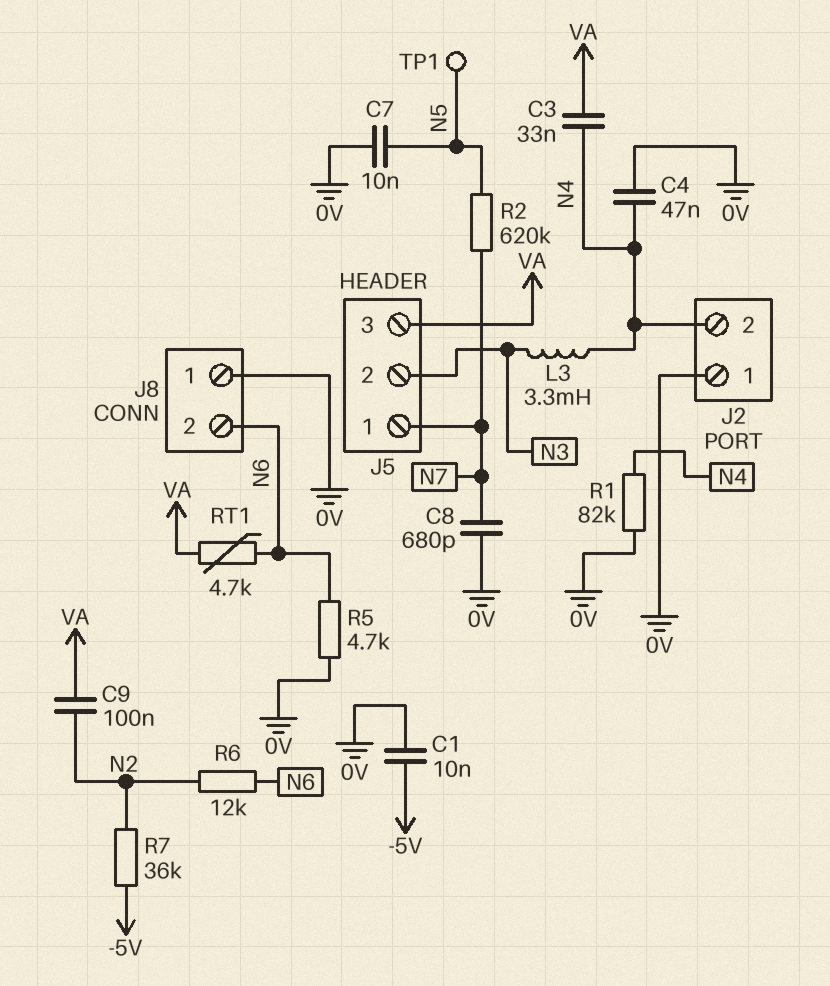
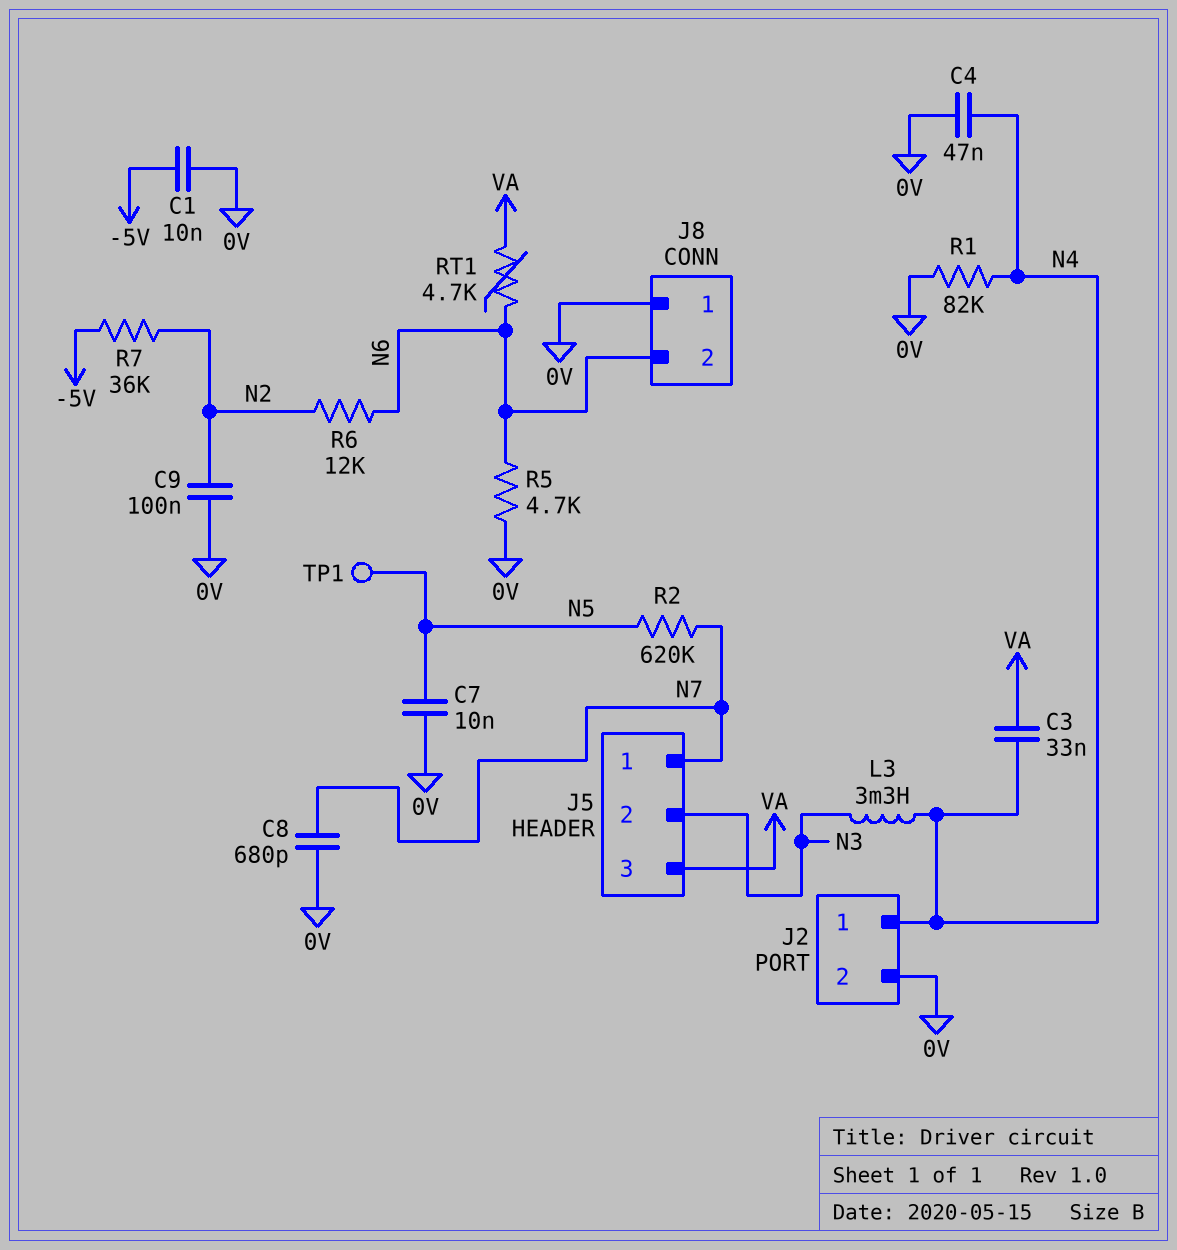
C9: 100nF (N2, VA) -> 100nF (0V, N2)
J2 pin 1: 0V -> N4
J2 pin 2: N4 -> 0V

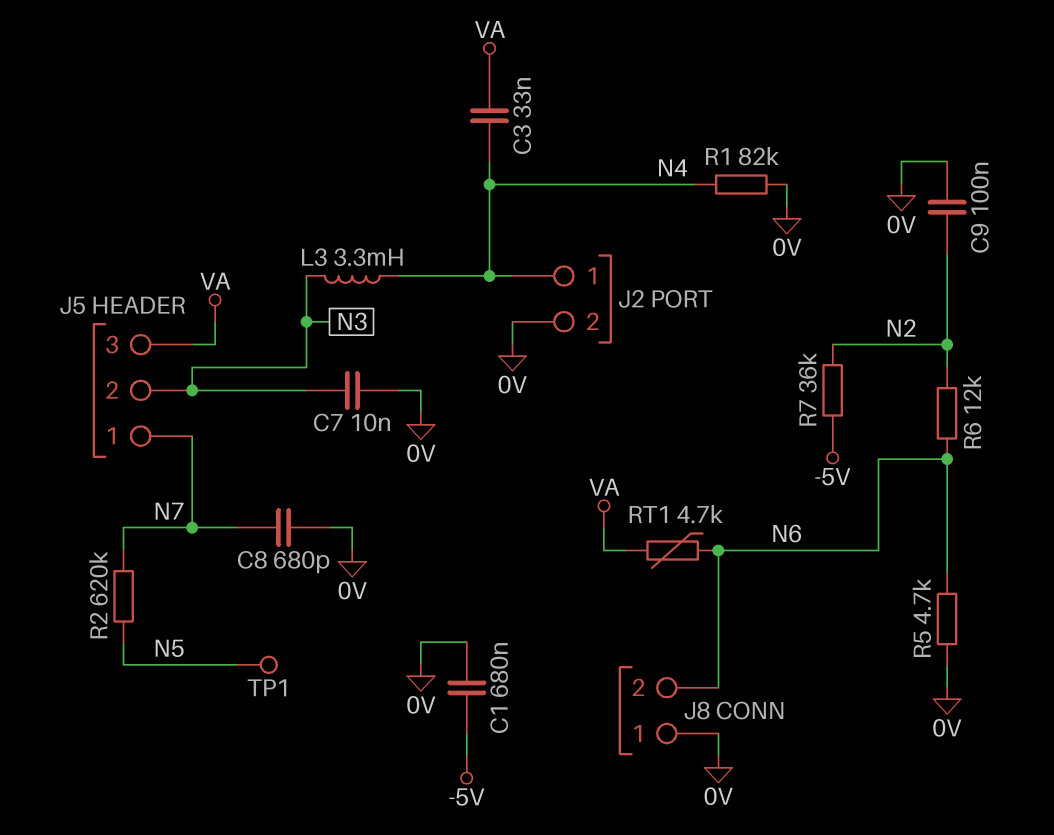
C1: 10nF (-5V, 0V) -> 680nF (-5V, 0V)
C4: 47nF (0V, N4) -> none
C7: 10nF (0V, N5) -> 10nF (0V, N3)

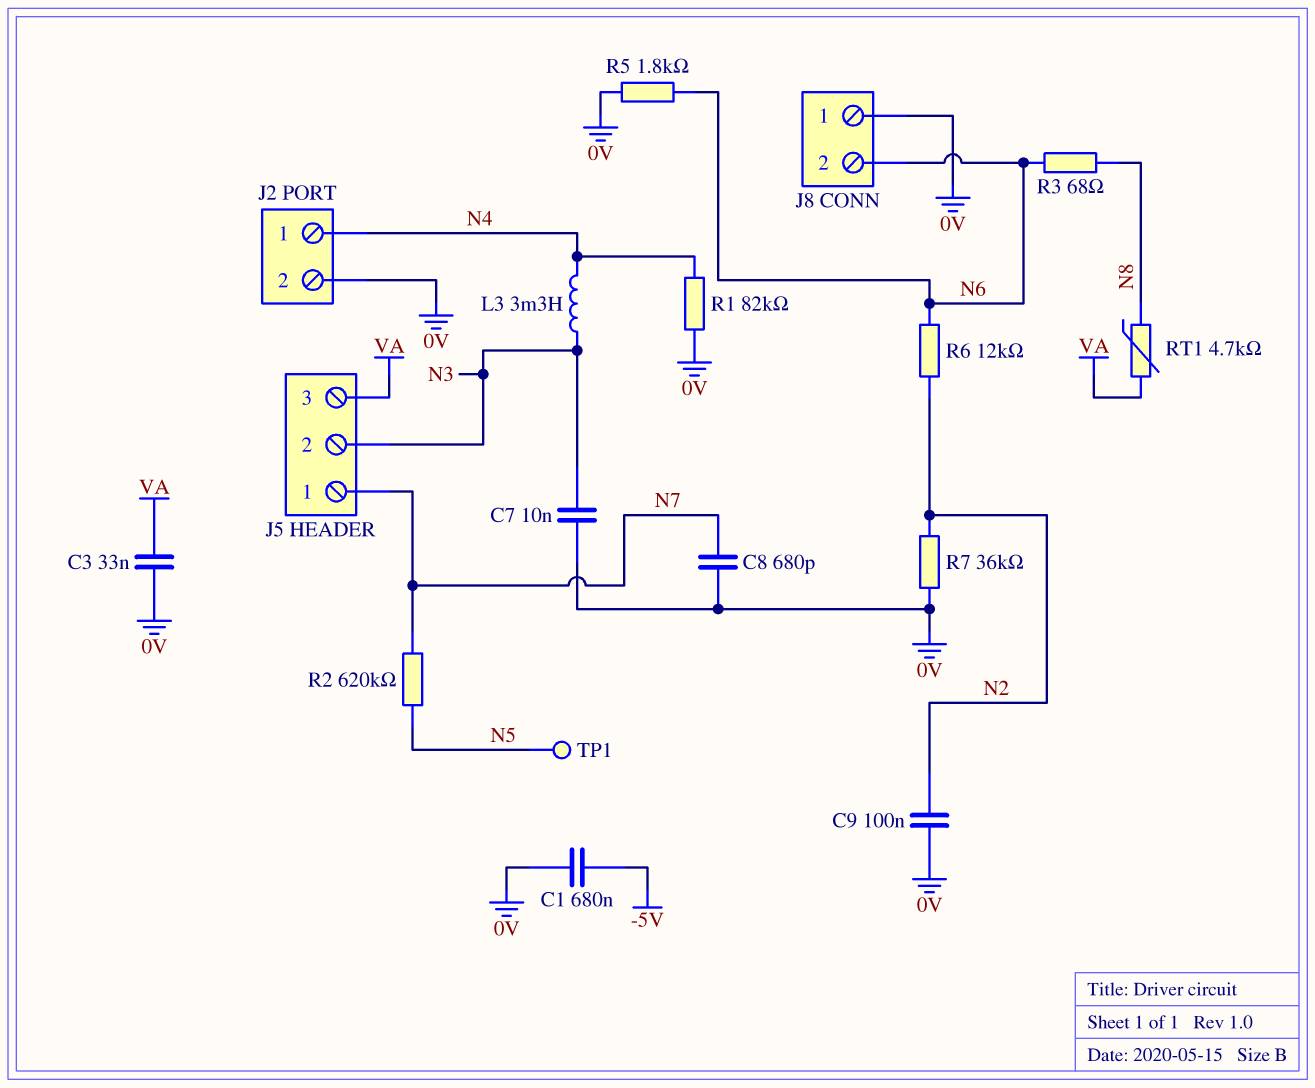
C3: 33nF (N4, VA) -> 33nF (0V, VA)
R3: none -> 68 (N6, N8)
R5: 4.7k (0V, N6) -> 1.8k (0V, N6)
R7: 36k (-5V, N2) -> 36k (0V, N2)
RT1: 4.7k (N6, VA) -> 4.7k (N8, VA)

